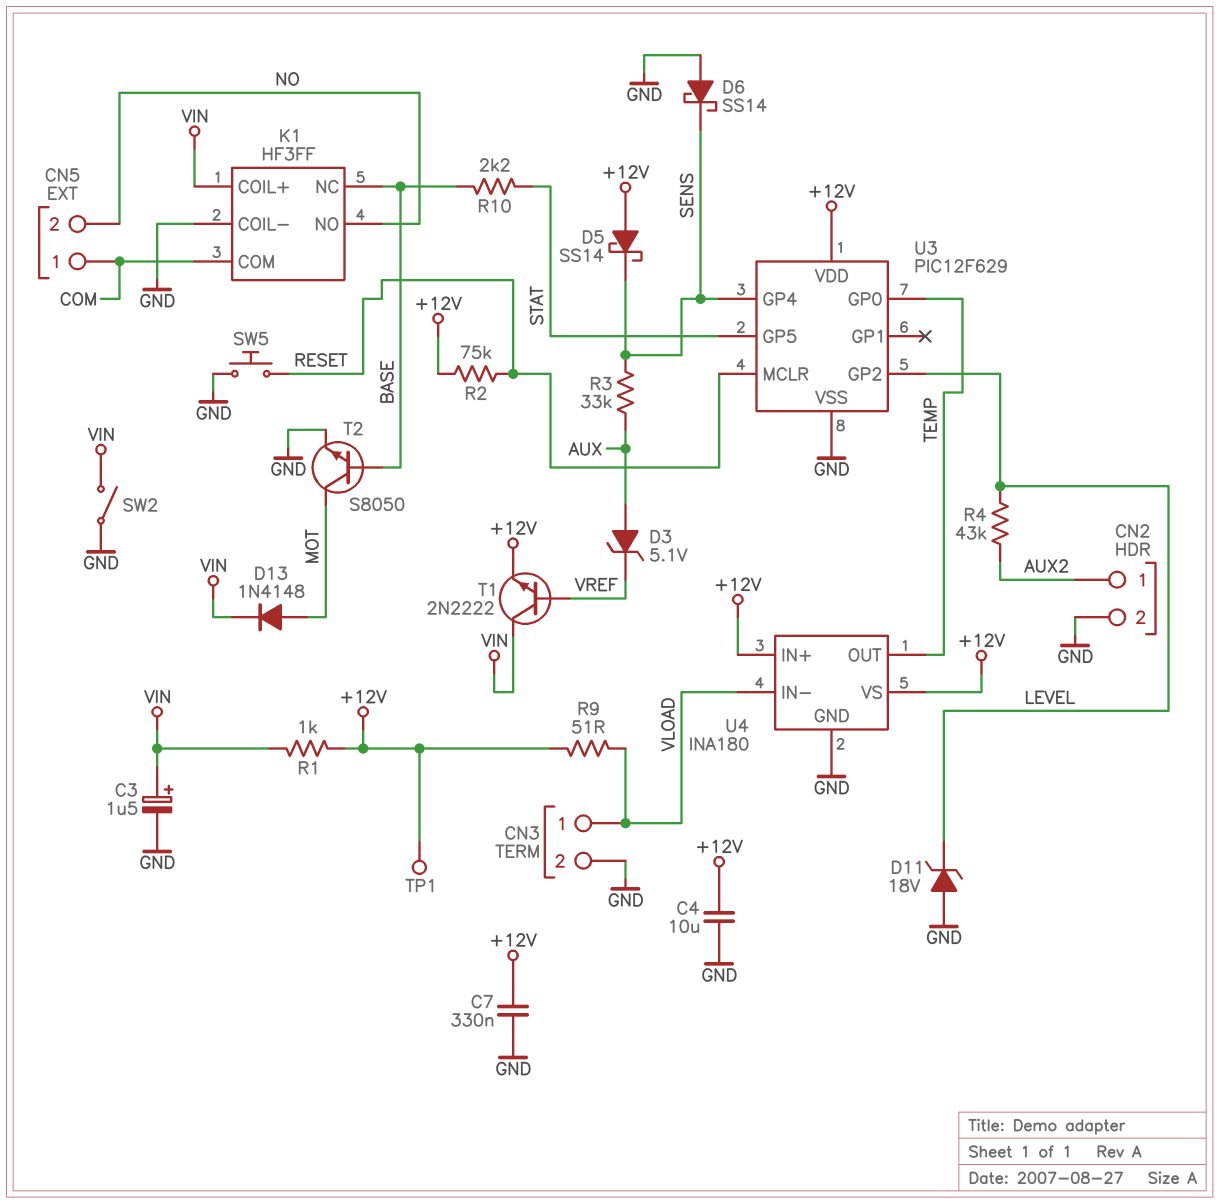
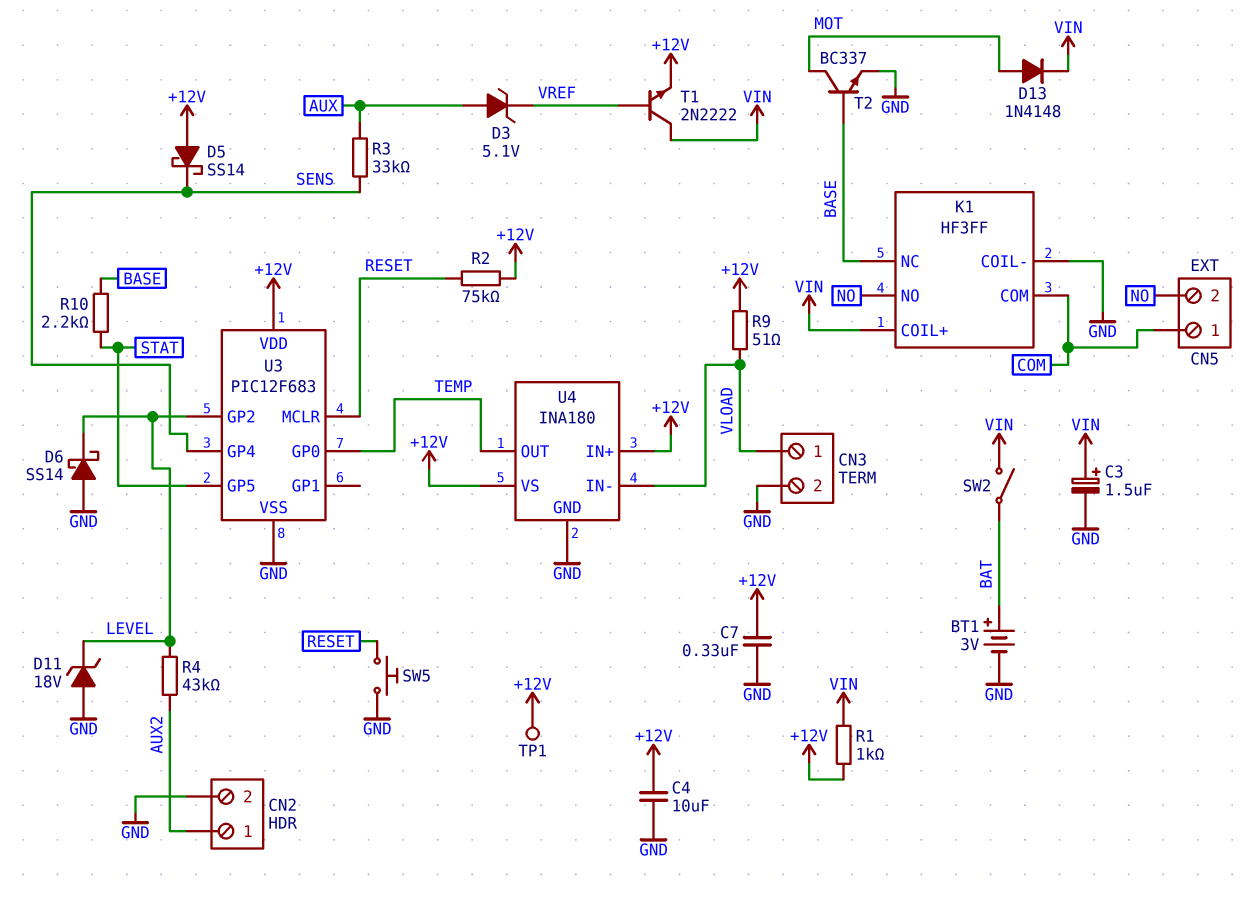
BT1: none -> 3V (plus BAT, minus GND)
D6: schottky SS14 (A GND, K SENS) -> schottky SS14 (A GND, K LEVEL)
SW2: switch (GND, VIN) -> switch (BAT, VIN)
T2: NPN S8050 (B BASE, C MOT, E GND) -> NPN BC337 (B BASE, C MOT, E GND)
U3: PIC12F629 -> PIC12F683

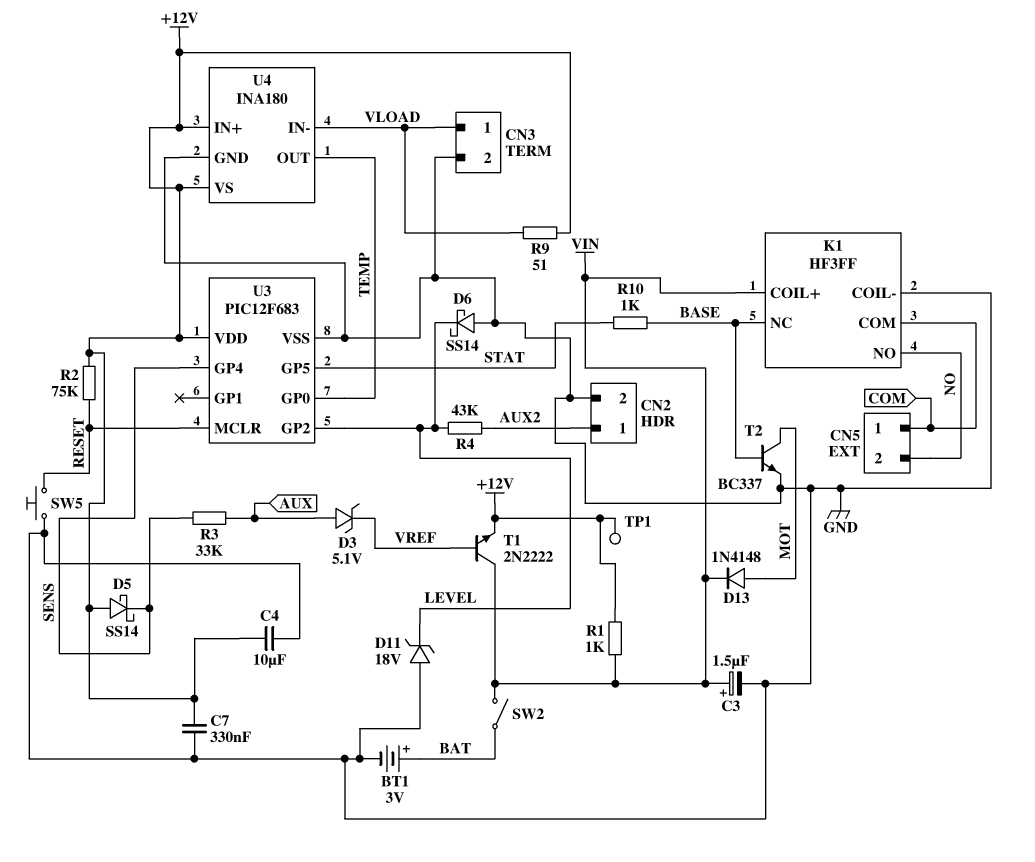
R10: 2.2k (BASE, STAT) -> 1k (BASE, STAT)

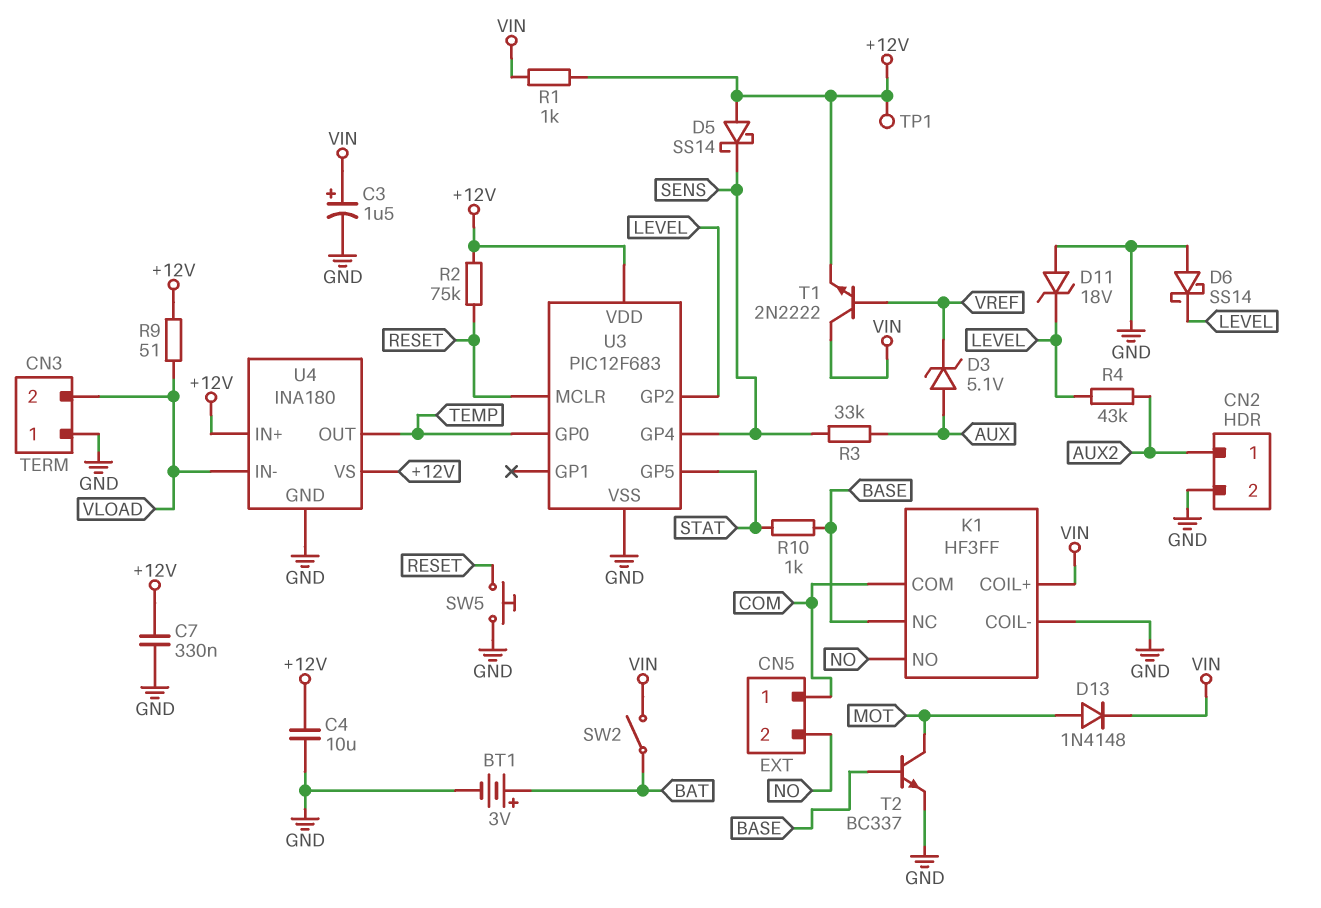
CN3 pin 1: VLOAD -> GND
CN3 pin 2: GND -> VLOAD

